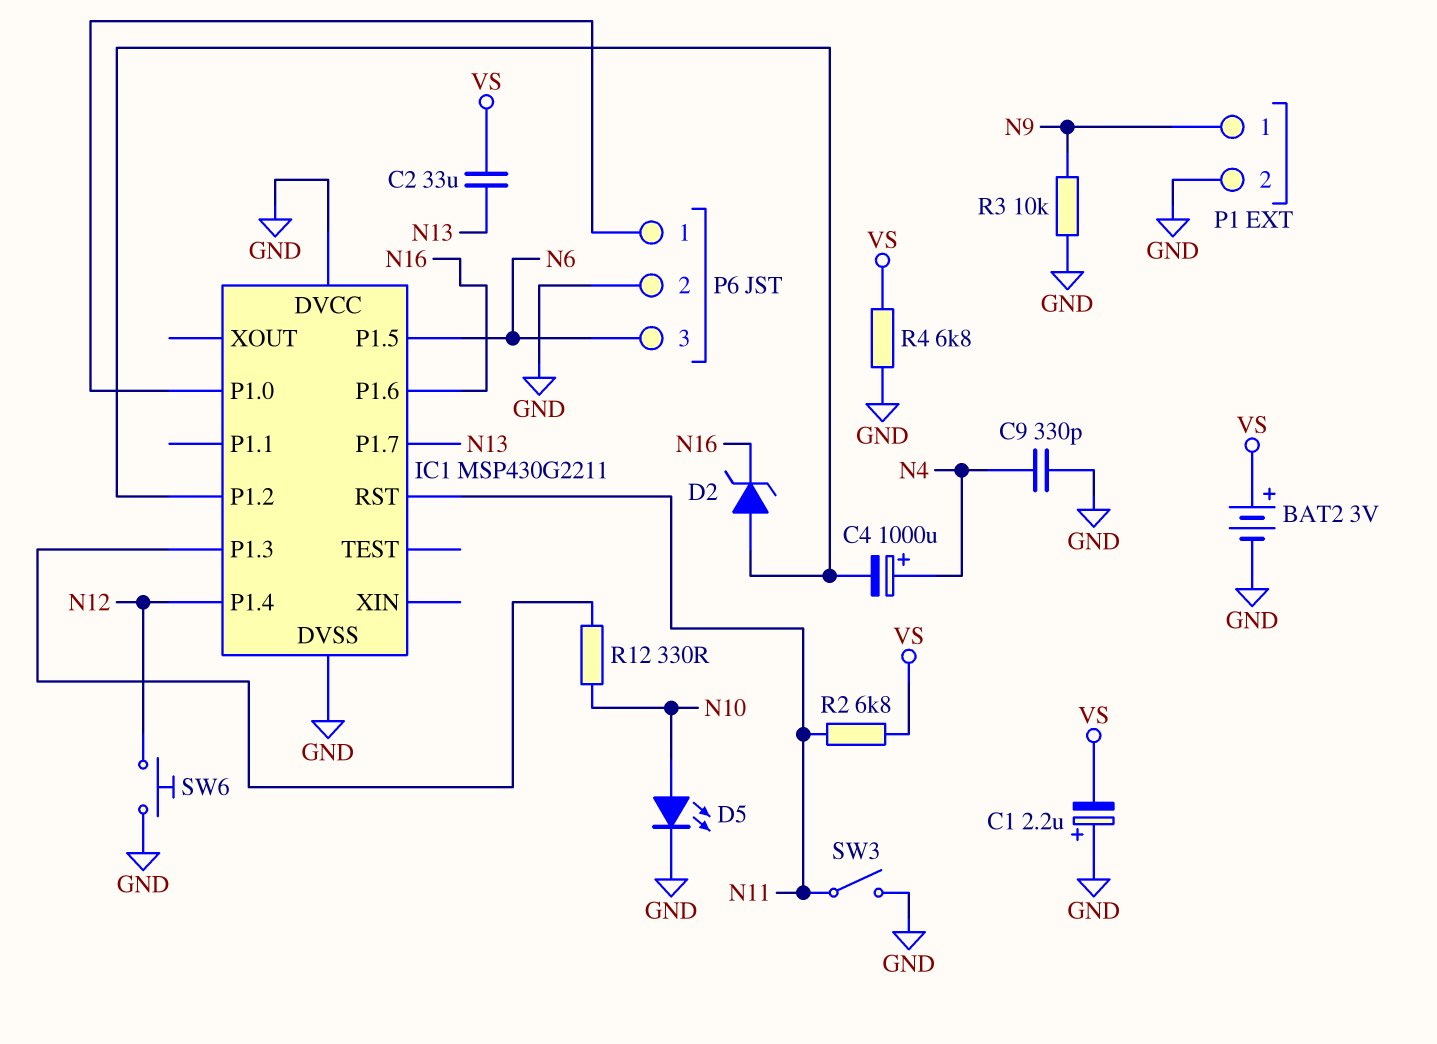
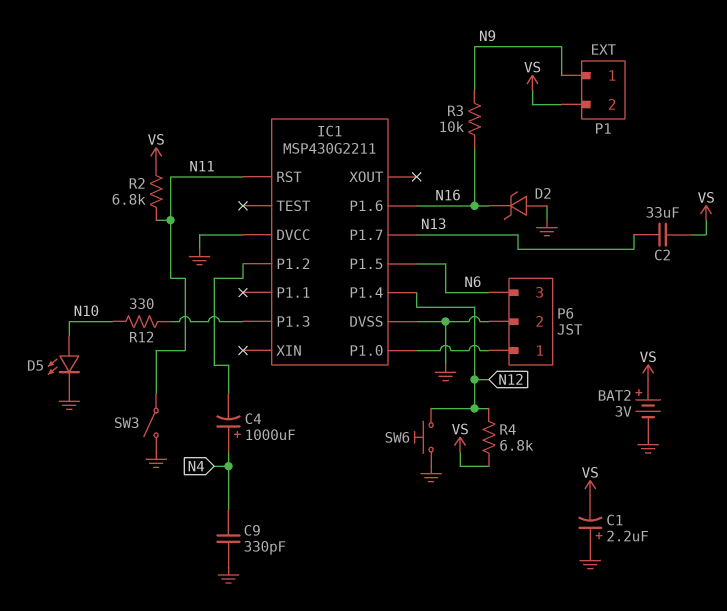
D2: zener (A IC1/P1.2, K N16) -> zener (A GND, K N16)
P1 pin 2: GND -> VS
R3: 10k (GND, N9) -> 10k (N9, N16)
R4: 6.8k (GND, VS) -> 6.8k (N12, VS)

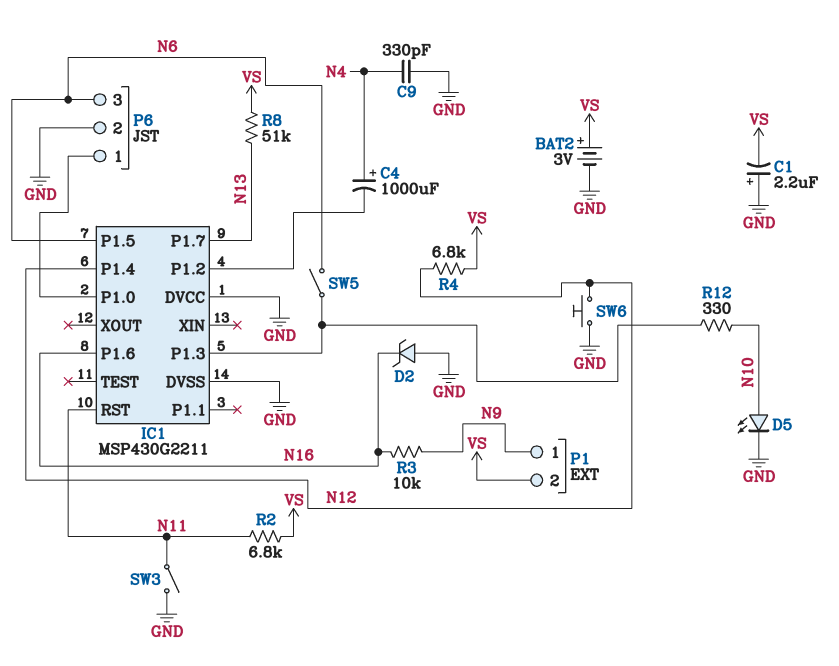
C2: 33uF (N13, VS) -> none
R8: none -> 51k (N13, VS)
SW5: none -> switch (IC1/P1.3, N6)

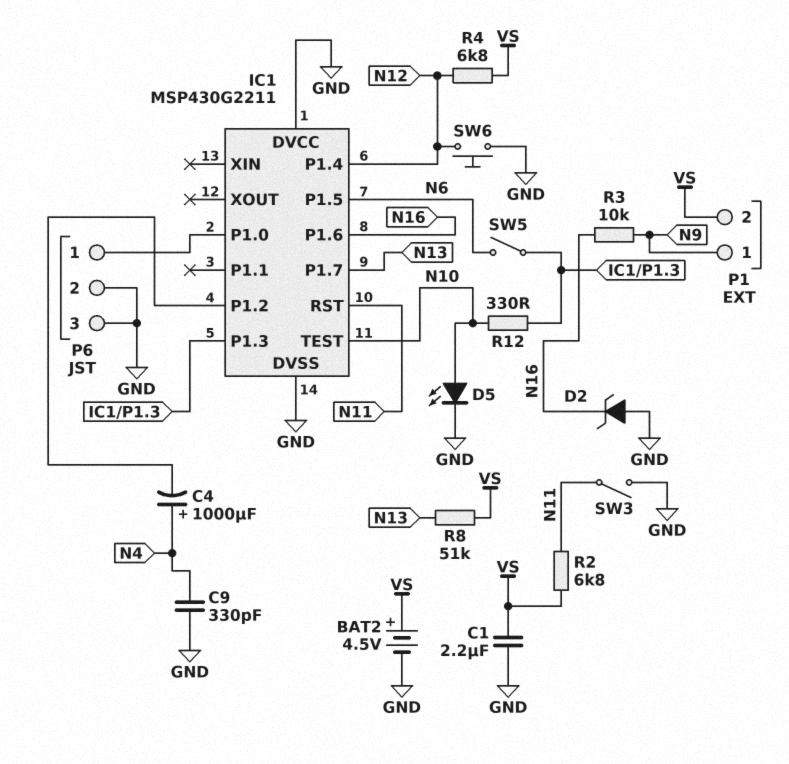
BAT2: 3V (plus VS, minus GND) -> 4.5V (plus VS, minus GND)
C1: 2.2uF (plus GND, minus VS) -> 2.2uF (GND, VS)
IC1 pin TEST: none -> N10
P6 pin 3: N6 -> GND

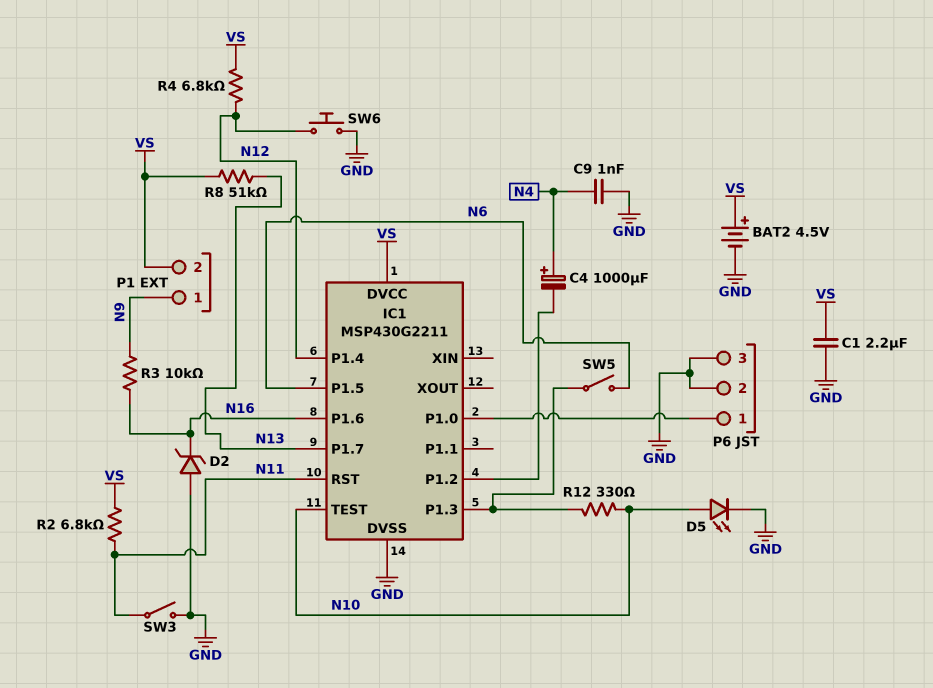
C9: 330pF (GND, N4) -> 1nF (GND, N4)
IC1 pin DVCC: GND -> VS

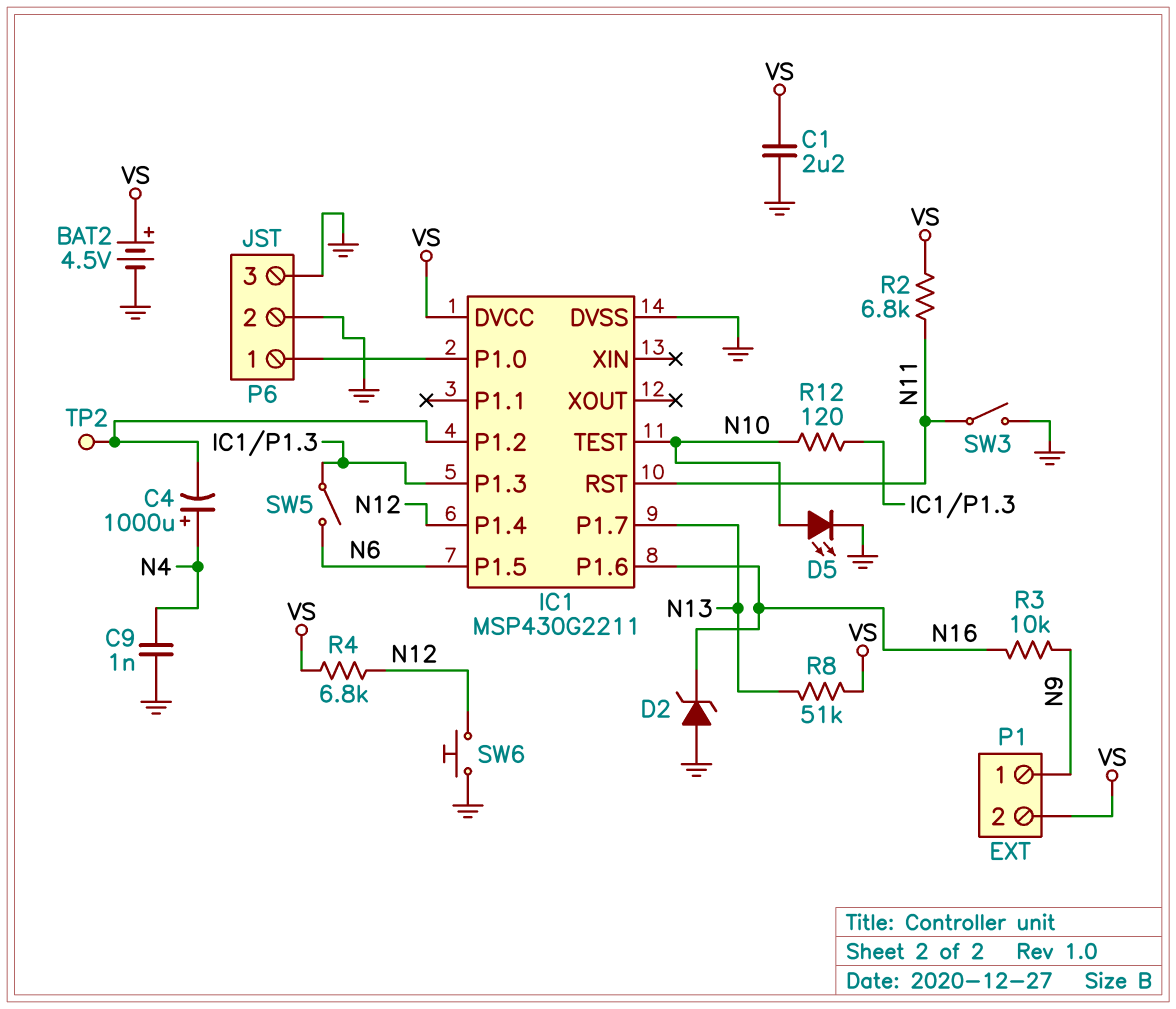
R12: 330 (IC1/P1.3, N10) -> 120 (IC1/P1.3, N10)
TP2: none -> test point (IC1/P1.2)

